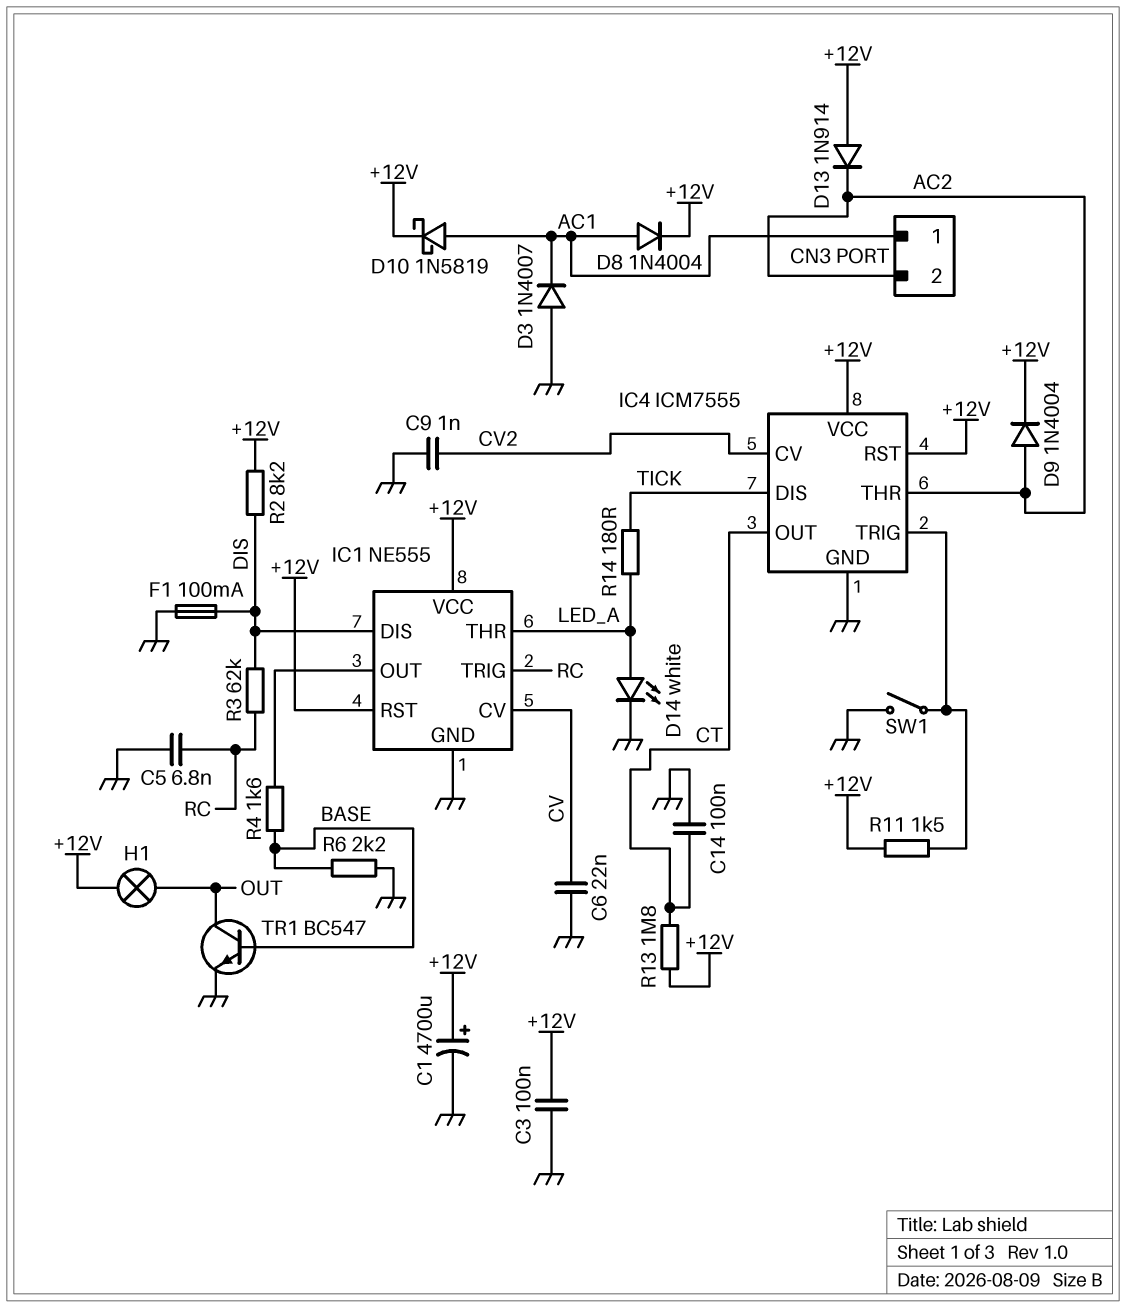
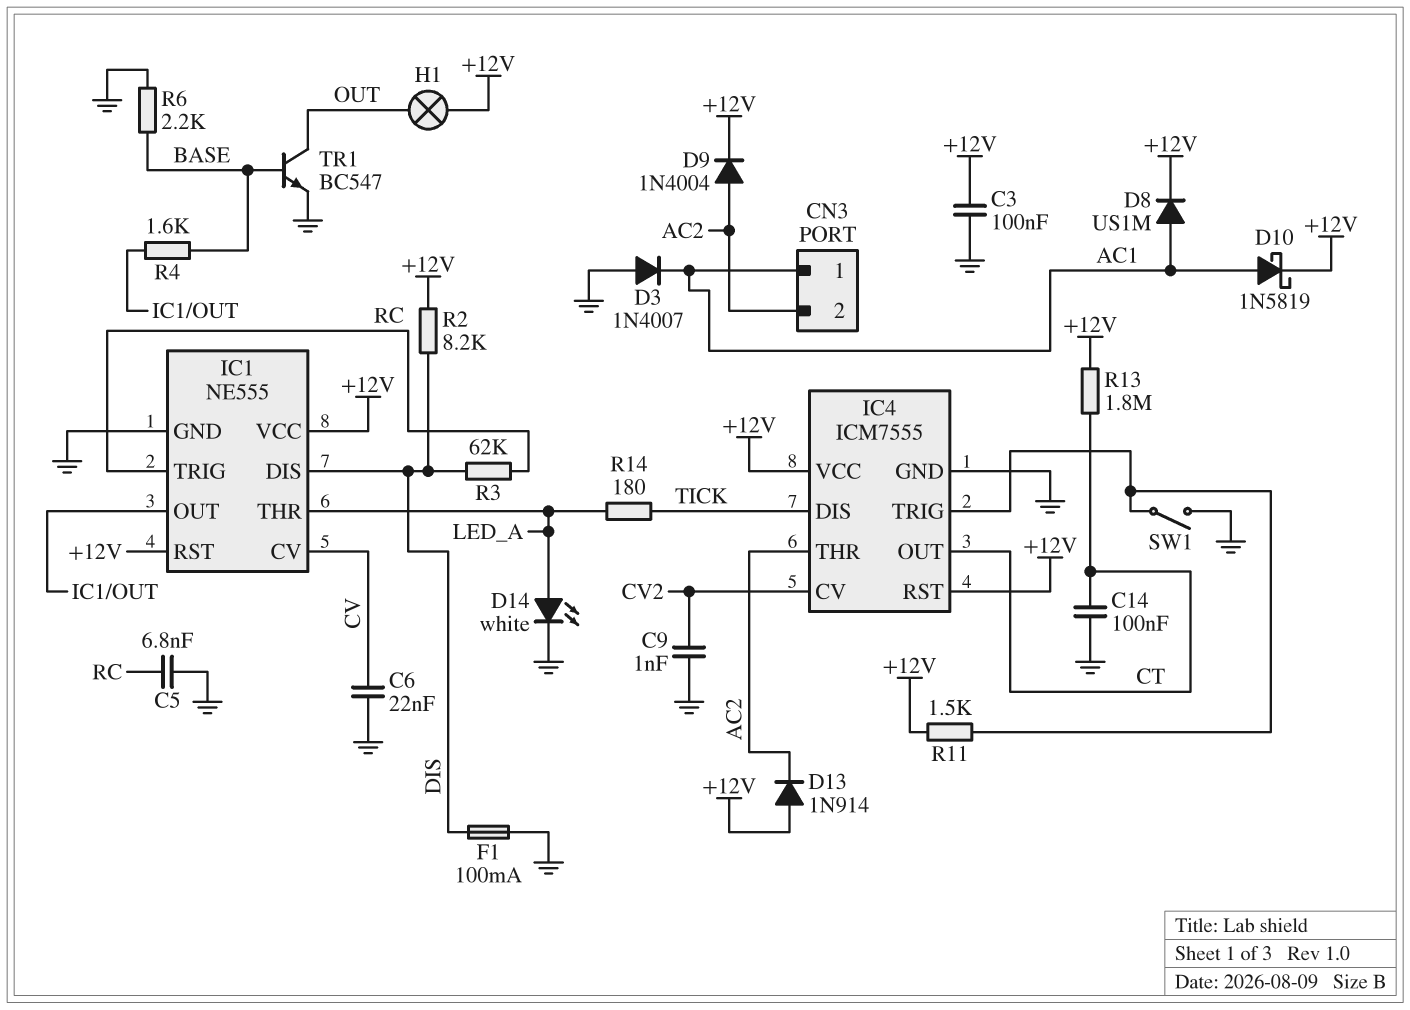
C1: 4700uF (plus +12V, minus GND) -> none
D8: diode 1N4004 (A AC1, K +12V) -> diode US1M (A AC1, K +12V)

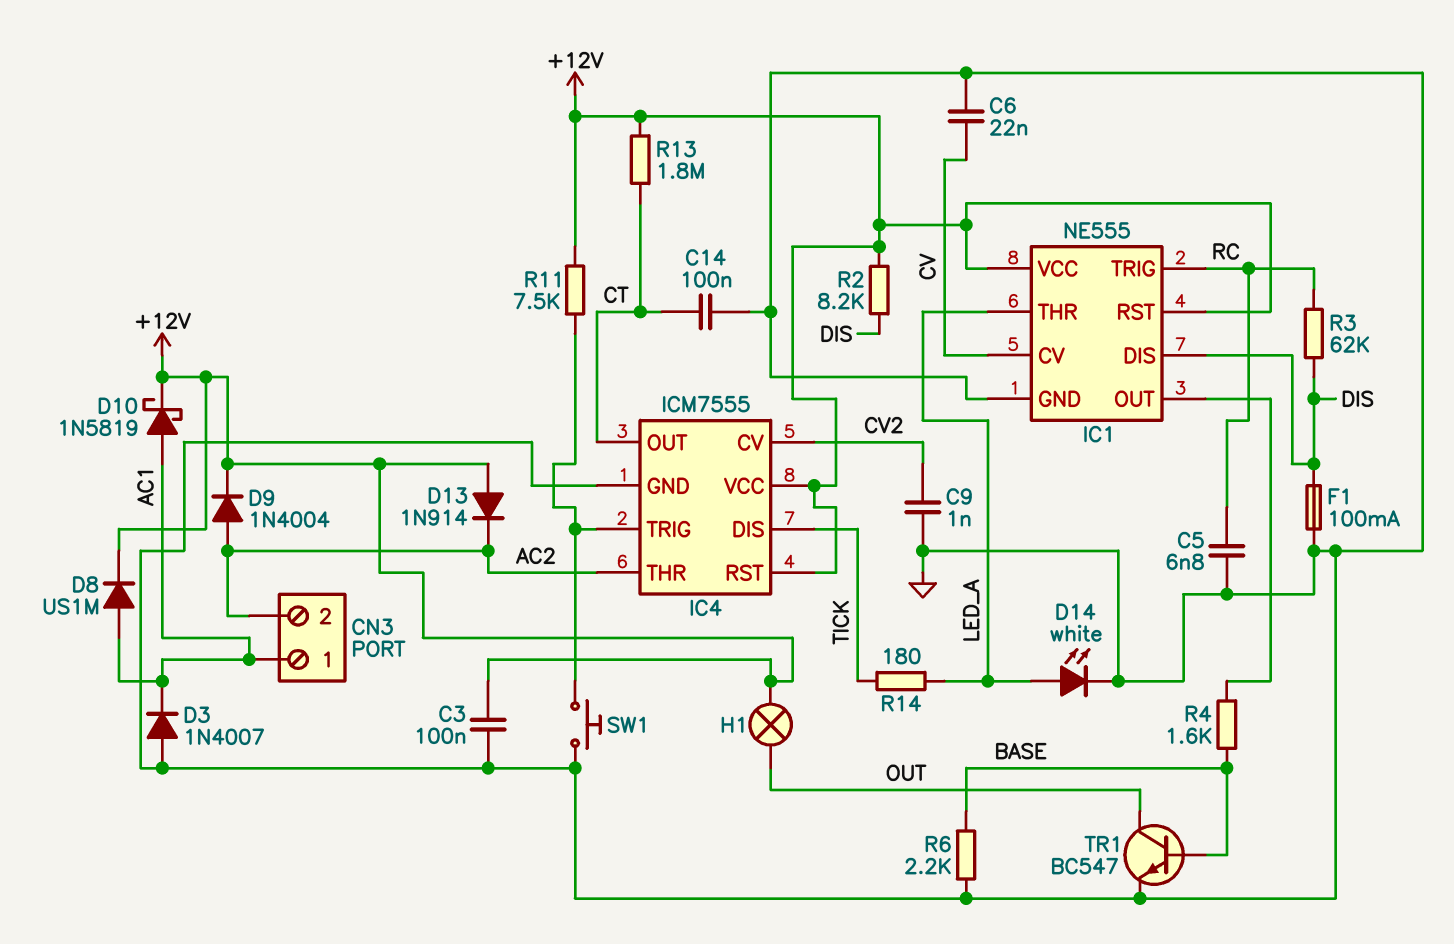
R11: 1.5k (+12V, IC4/TRIG) -> 7.5k (+12V, IC4/TRIG)
SW1: switch (GND, IC4/TRIG) -> button (GND, IC4/TRIG)

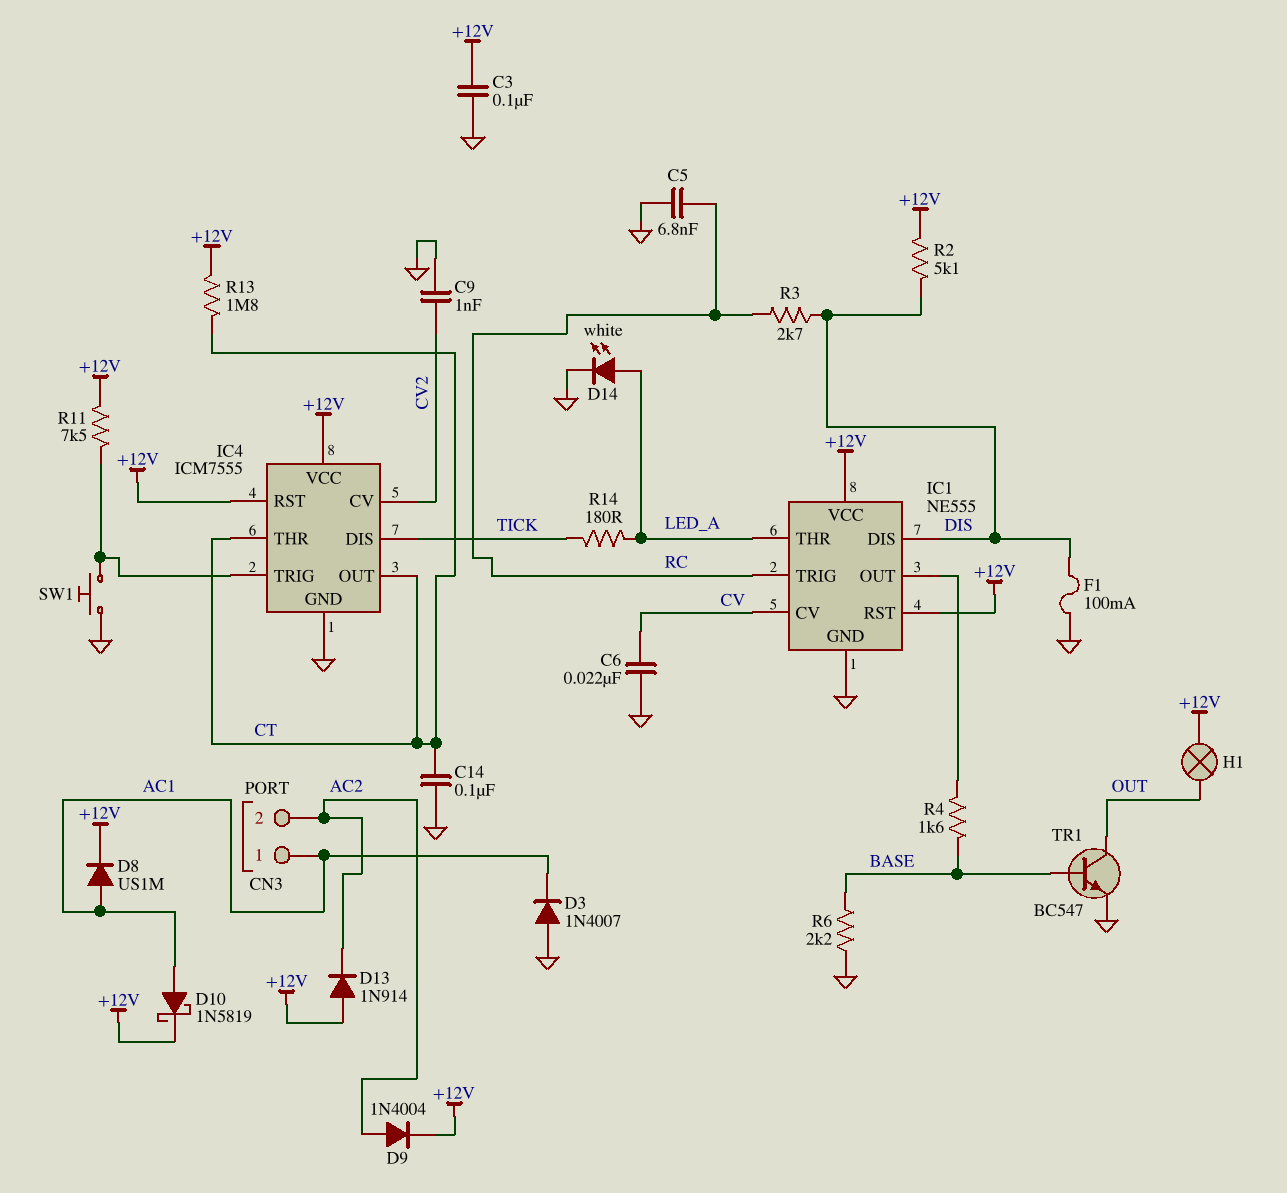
IC4 pin THR: AC2 -> CT
R2: 8.2k (+12V, DIS) -> 5.1k (+12V, DIS)
R3: 62k (DIS, RC) -> 2.7k (DIS, RC)

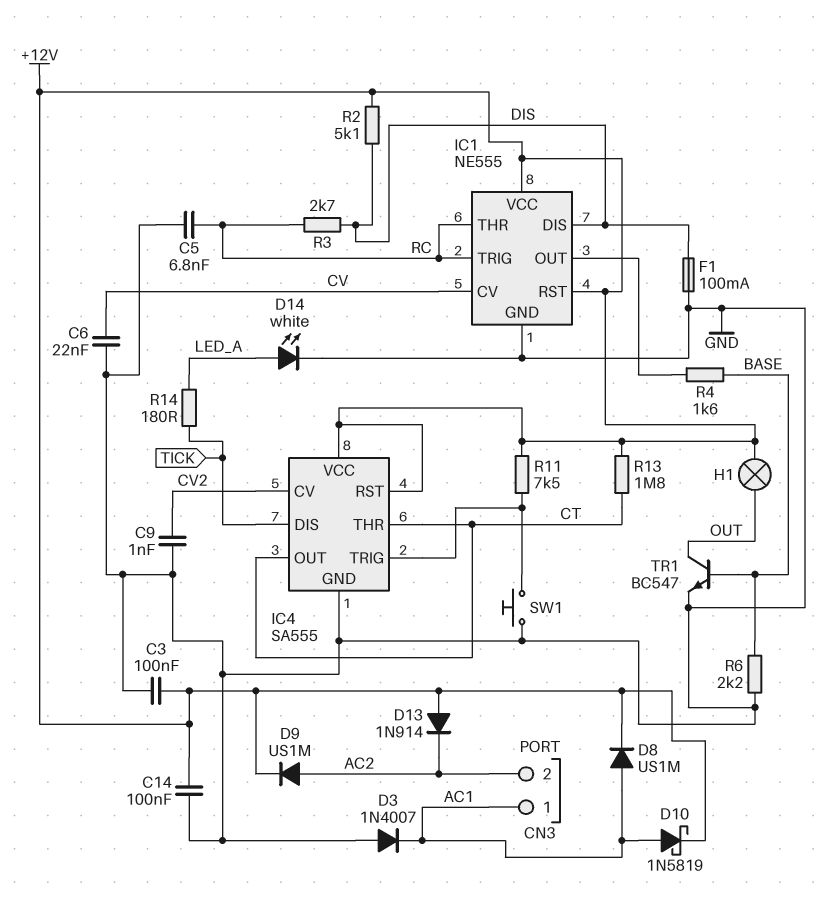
C14: 100nF (CT, GND) -> 100nF (+12V, GND)
D9: diode 1N4004 (A AC2, K +12V) -> diode US1M (A AC2, K +12V)
IC1 pin THR: LED_A -> RC
IC4: ICM7555 -> SA555

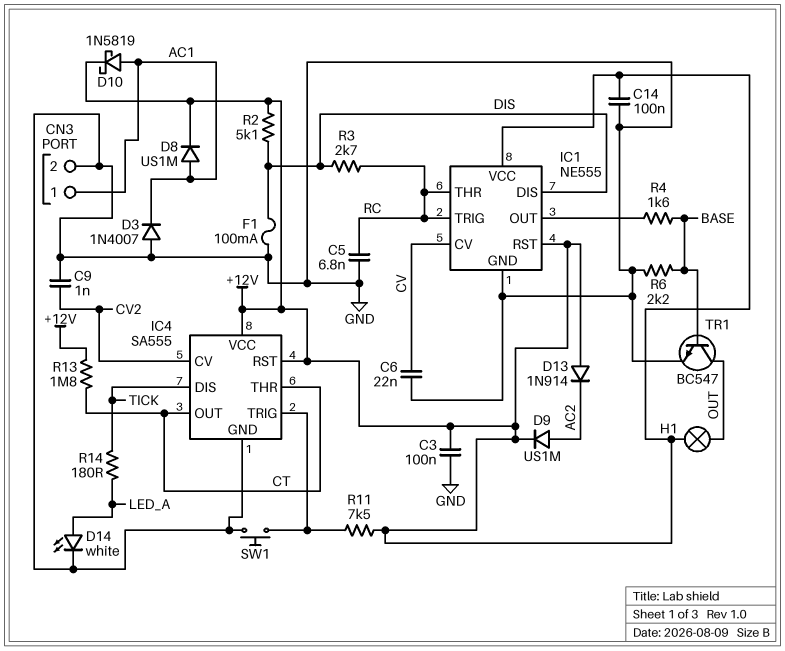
CN3 pin 2: AC2 -> GND

